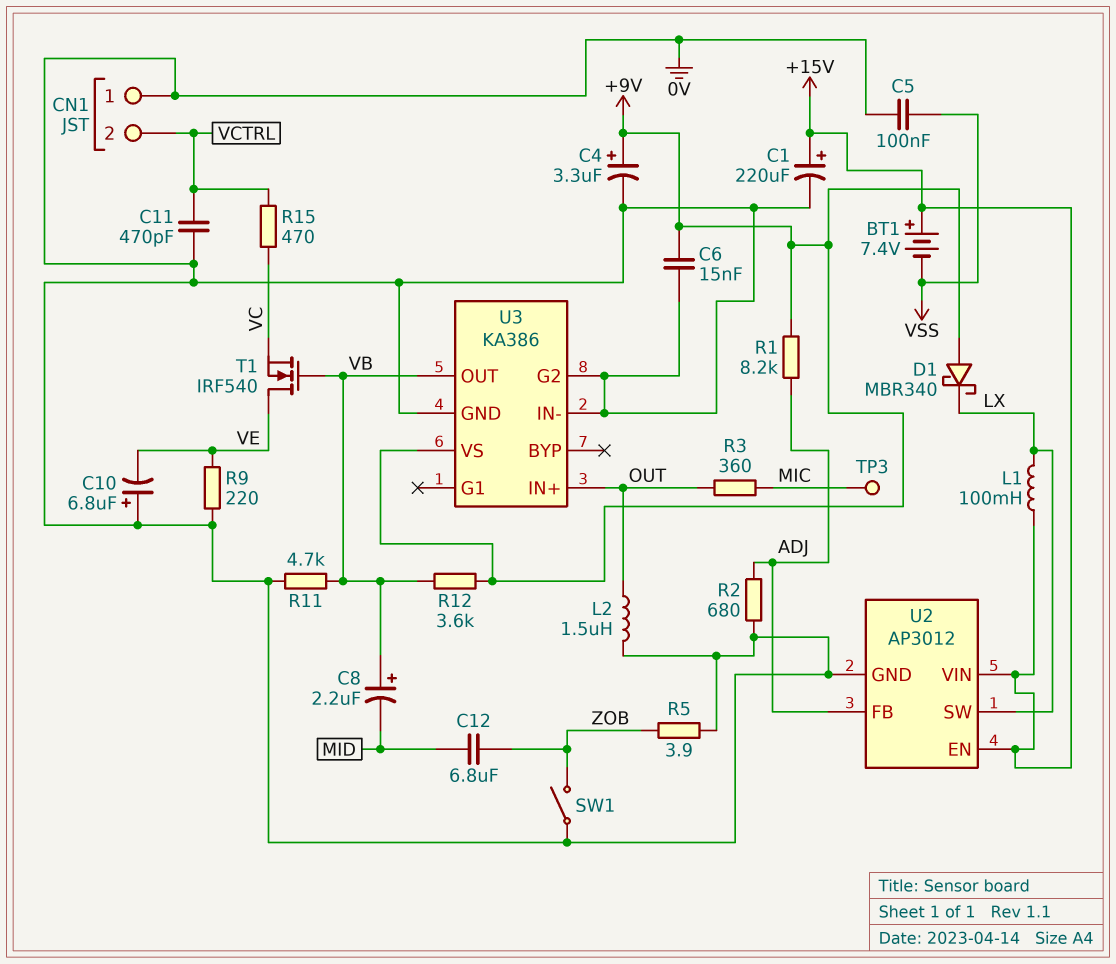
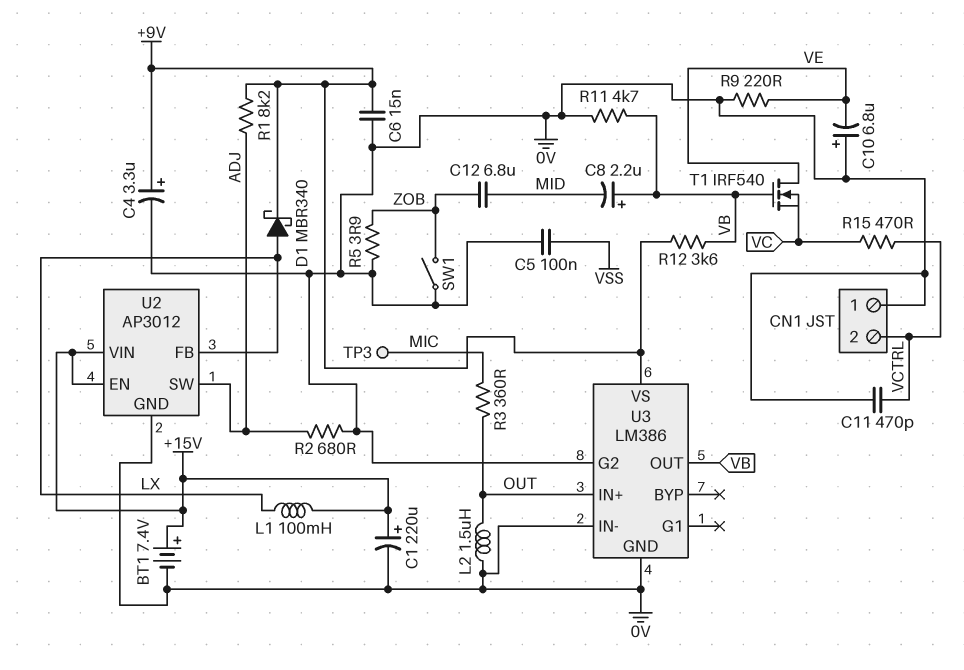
BT1: 7.4V (plus +15V, minus VSS) -> 7.4V (plus +15V, minus 0V)
D1: schottky MBR340 (A +9V, K LX) -> schottky MBR340 (A LX, K +9V)
U2 pin FB: ADJ -> LX
U2 pin SW: LX -> ADJ
U3: KA386 -> LM386

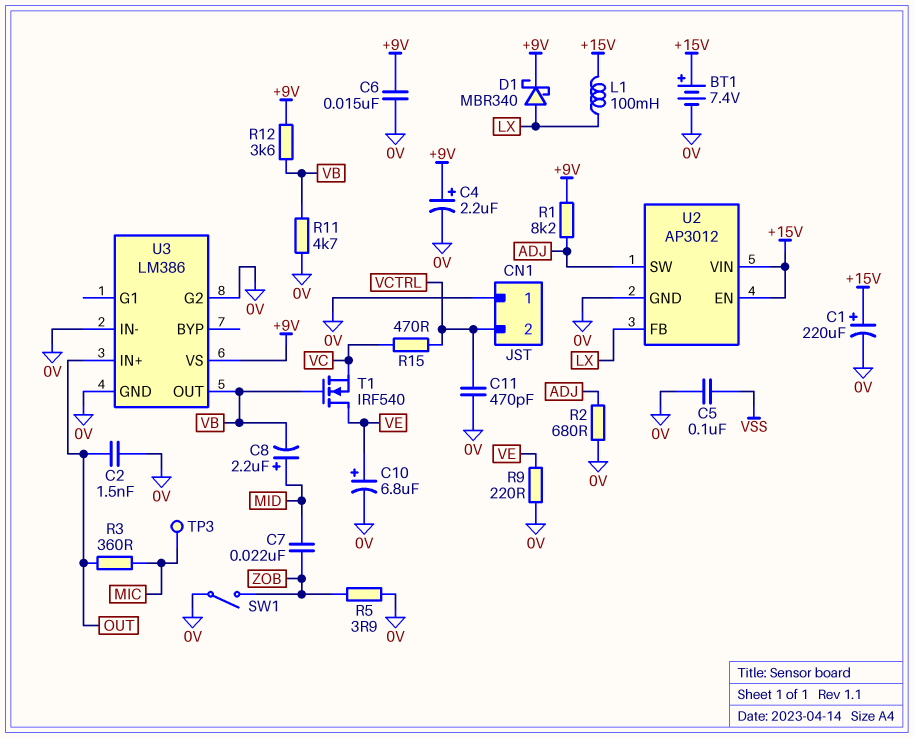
C2: none -> 1.5nF (0V, OUT)
C4: 3.3uF (plus +9V, minus 0V) -> 2.2uF (plus +9V, minus 0V)
C7: none -> 22nF (MID, ZOB)
C8: 2.2uF (plus VB, minus MID) -> 2.2uF (plus MID, minus VB)
C10: 6.8uF (plus 0V, minus VE) -> 6.8uF (plus VE, minus 0V)
C12: 6.8uF (MID, ZOB) -> none
L2: 1.5uH (0V, OUT) -> none

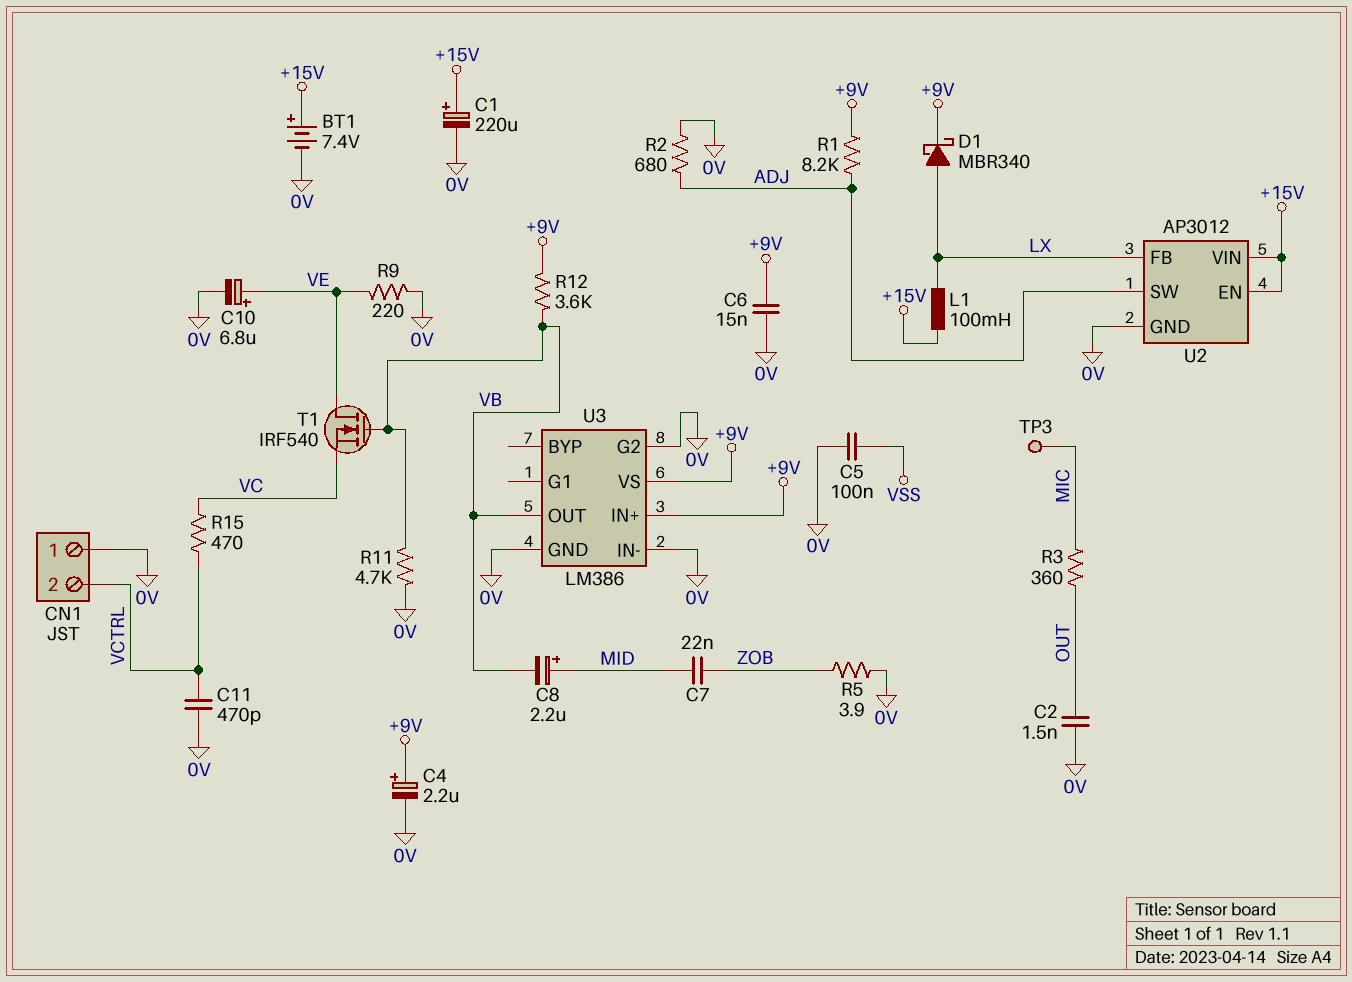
SW1: switch (0V, ZOB) -> none
U3 pin IN+: OUT -> +9V

